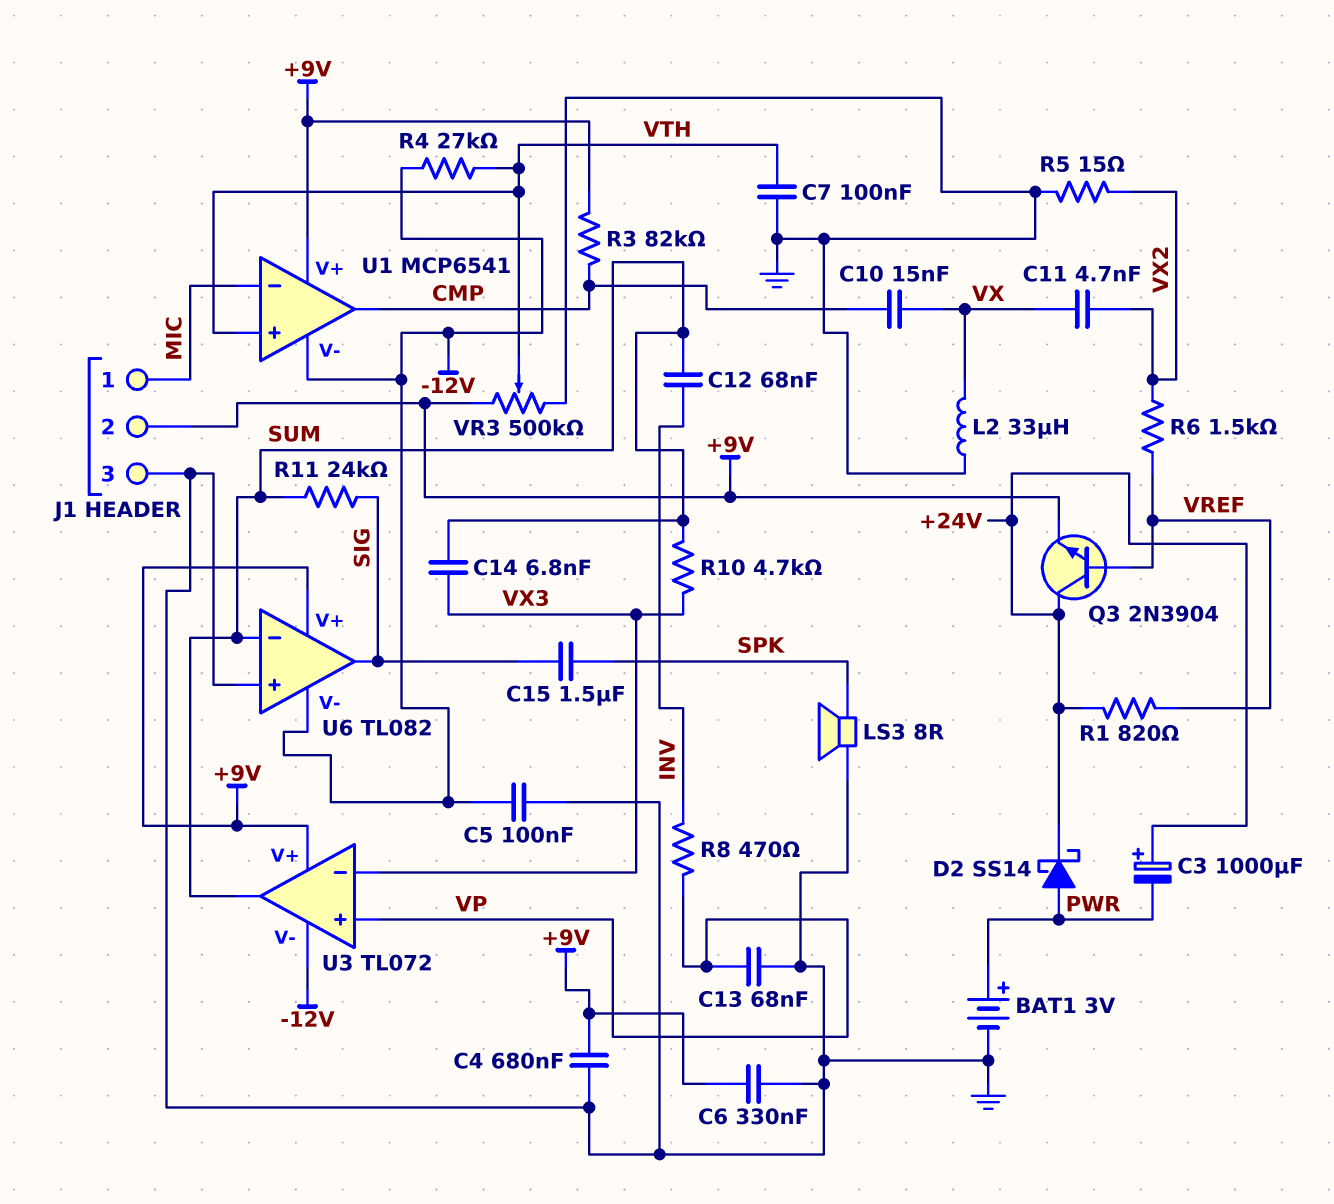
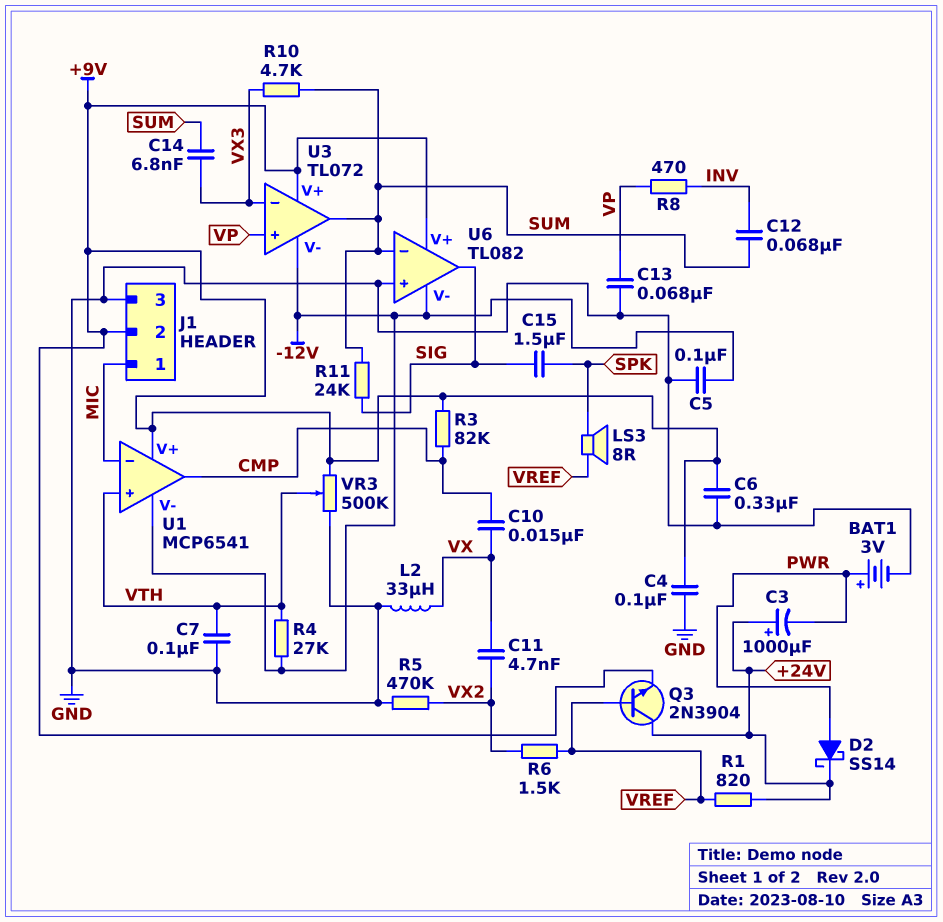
C4: 680nF (+9V, GND) -> 100nF (+9V, GND)
LS3: speaker 8R (GND, SPK) -> speaker 8R (SPK, VREF)
R5: 15 (GND, VX2) -> 470k (GND, VX2)

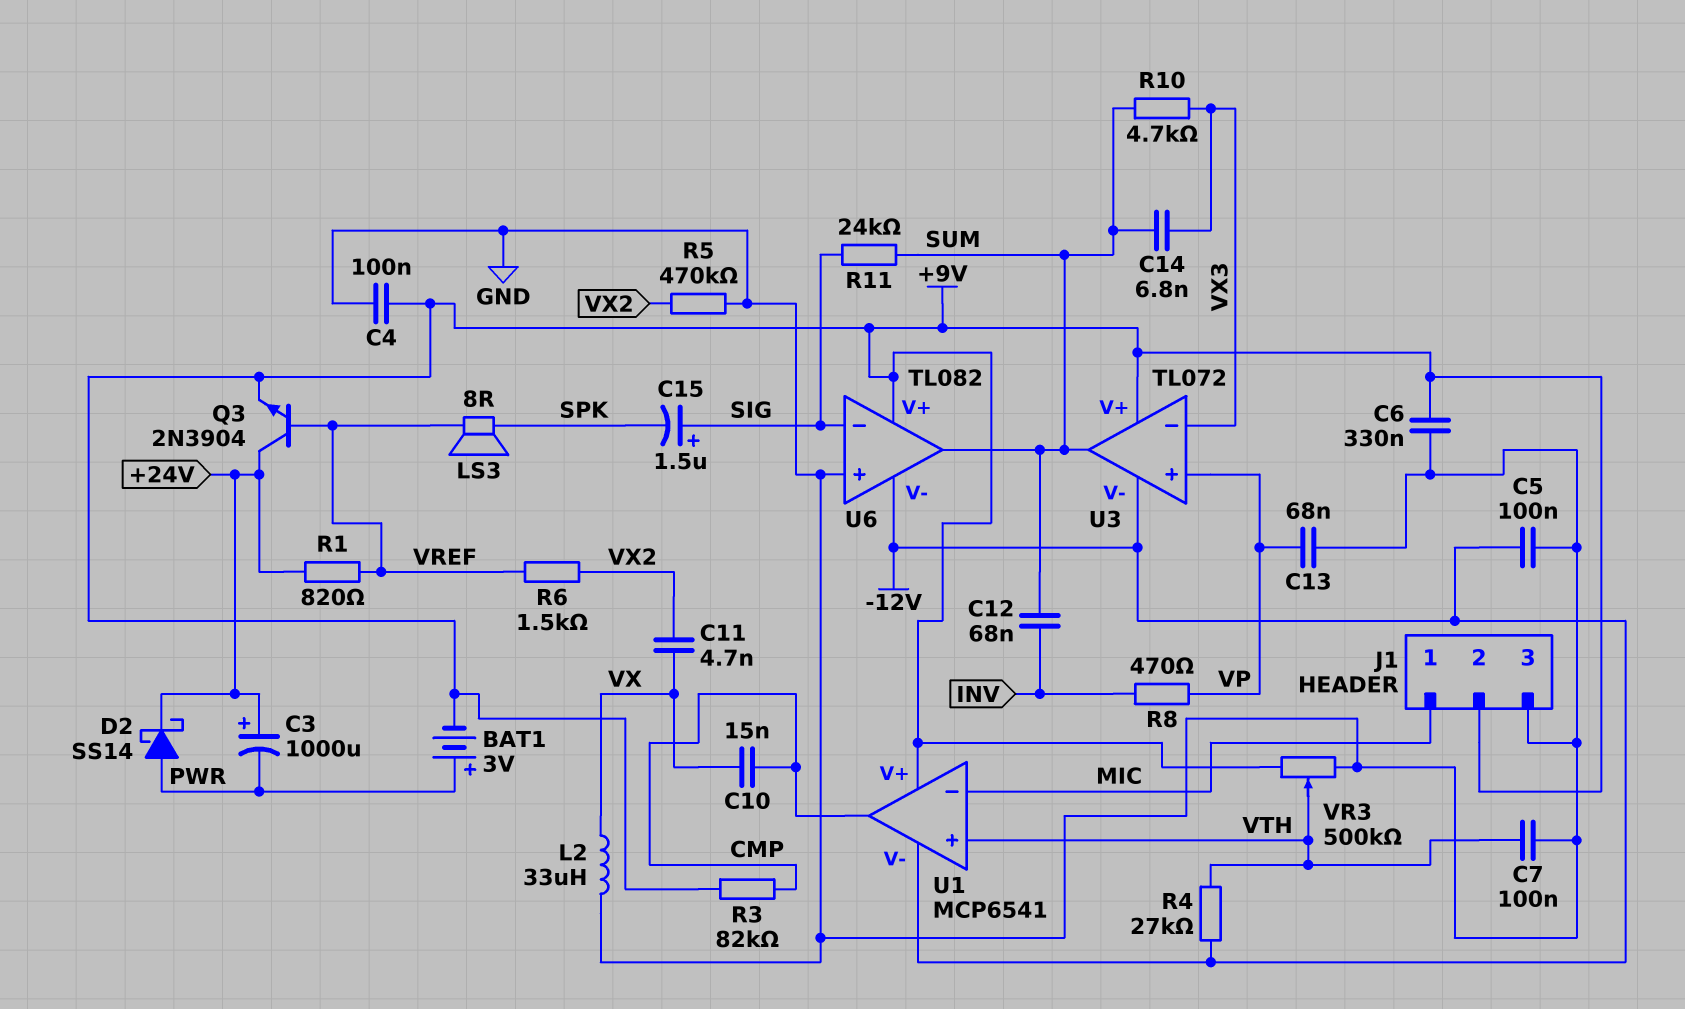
BAT1: 3V (plus PWR, minus GND) -> 3V (plus PWR, minus +9V)
C15: 1.5uF (SIG, SPK) -> 1.5uF (plus SIG, minus SPK)
U6 pin in-: SUM -> SIG
U6 pin out: SIG -> SUM

